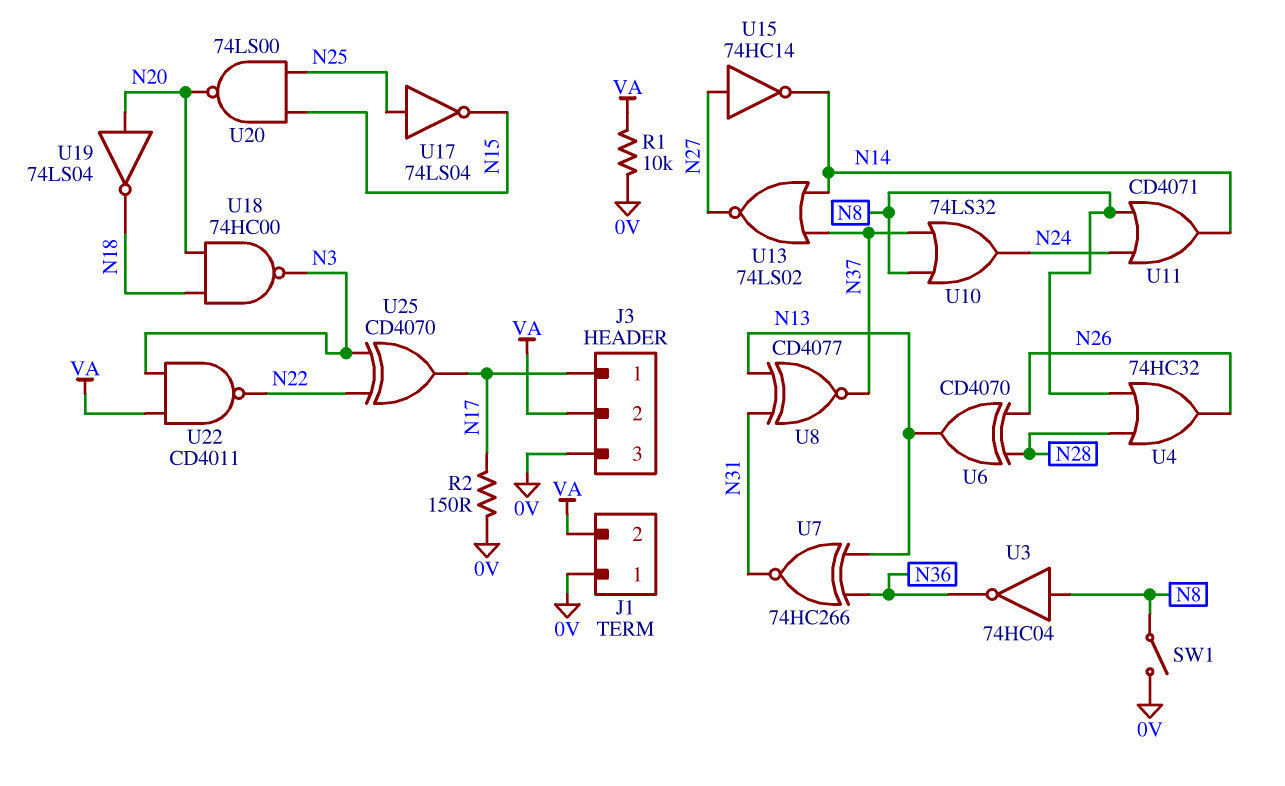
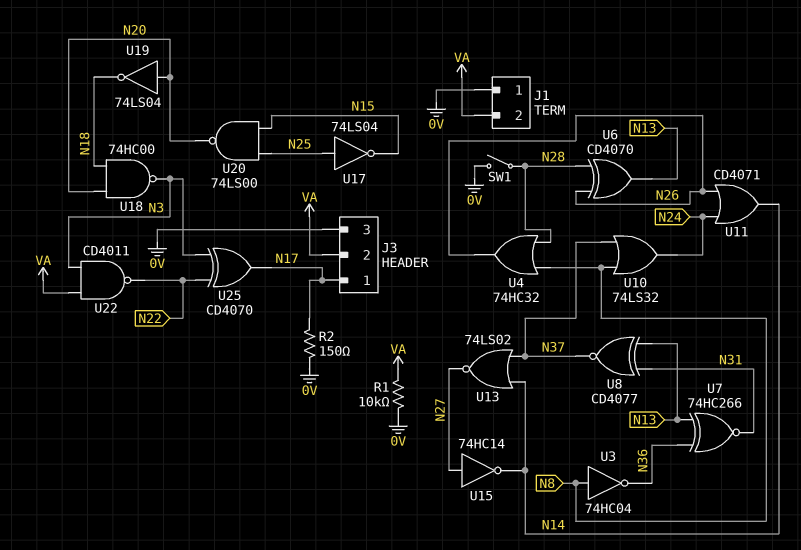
SW1: switch (0V, N8) -> switch (0V, N28)
U11: OR CD4071 (in N8, in N24, out N14) -> OR CD4071 (in N24, in N26, out N14)

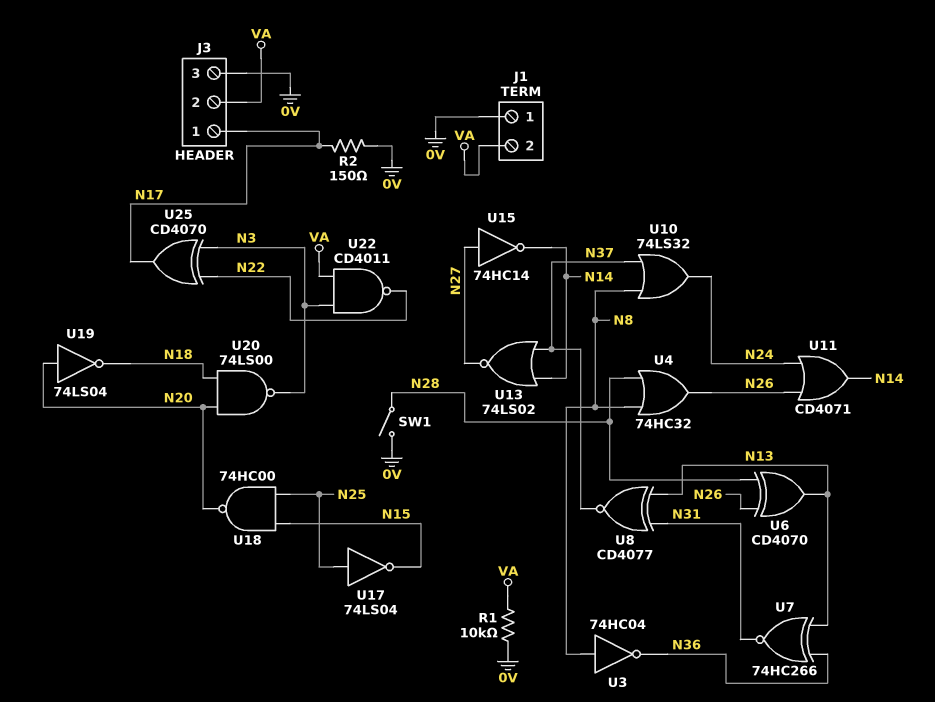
U18: NAND 74HC00 (in N18, in N20, out N3) -> NAND 74HC00 (in N15, in N25, out N20)
U20: NAND 74LS00 (in N15, in N25, out N20) -> NAND 74LS00 (in N18, in N20, out N3)

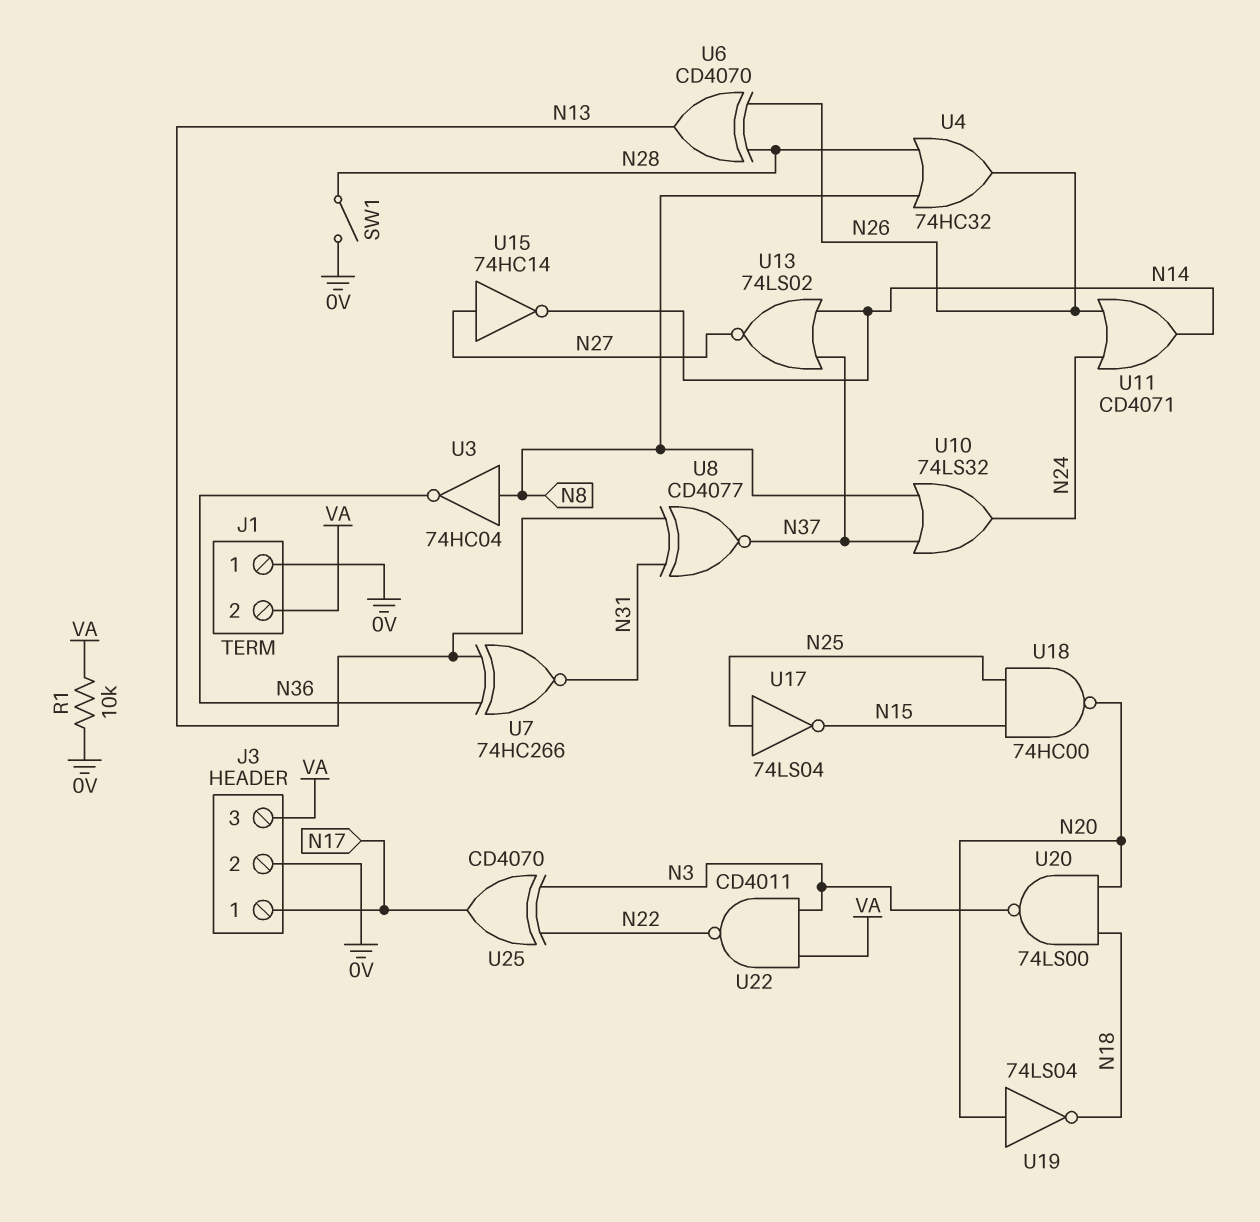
J3 pin 2: VA -> 0V
J3 pin 3: 0V -> VA
R2: 150 (0V, N17) -> none

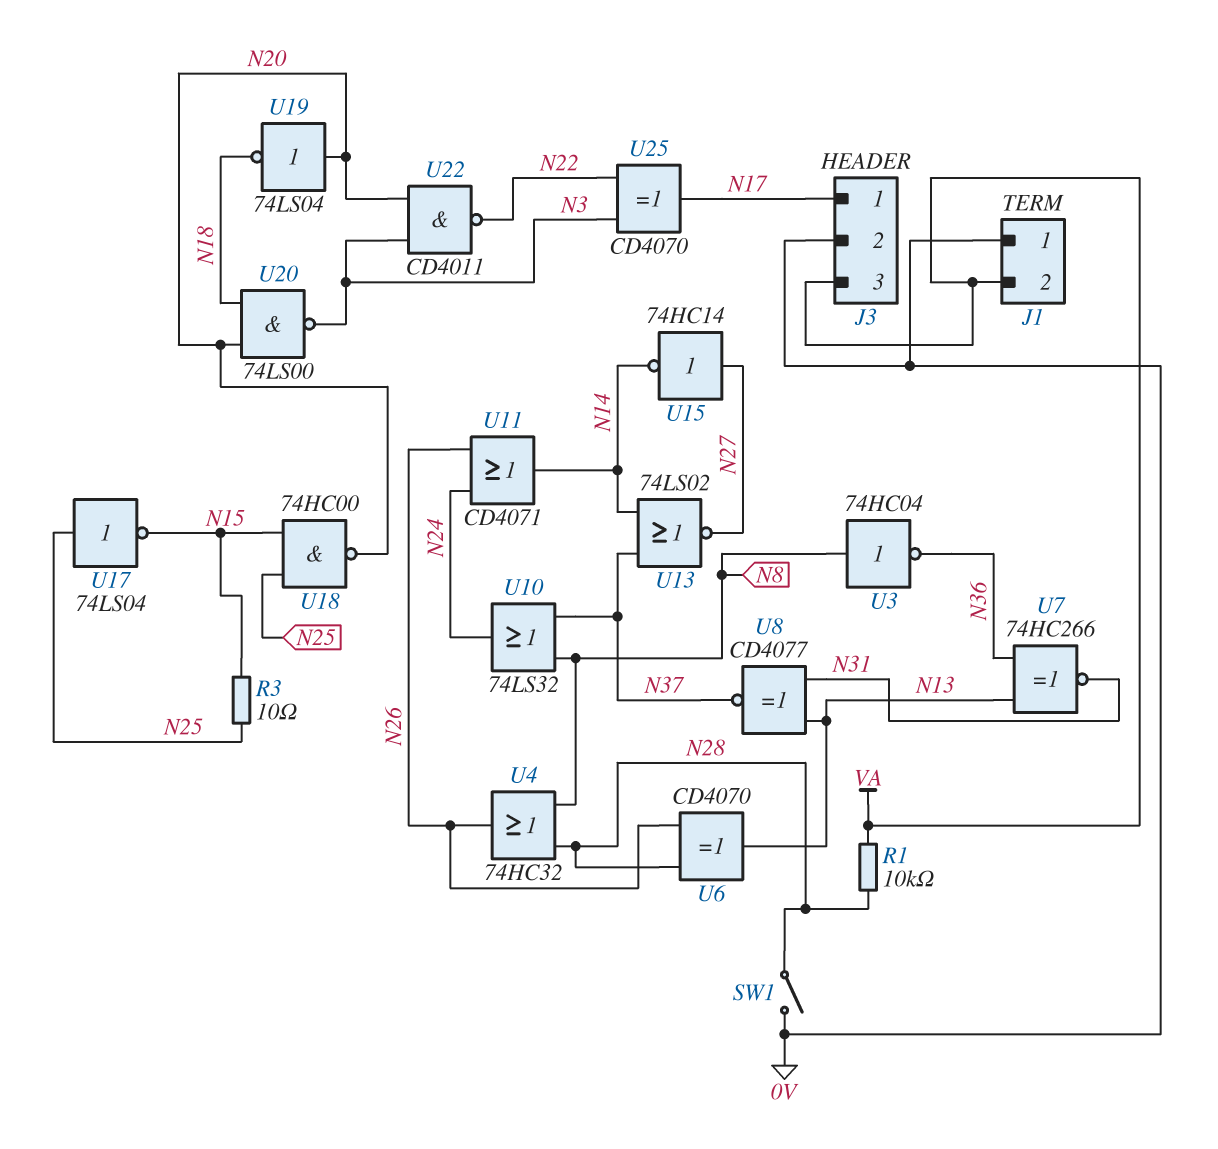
R1: 10k (0V, VA) -> 10k (N28, VA)
R3: none -> 10 (N15, N25)
U22: NAND CD4011 (in N3, in VA, out N22) -> NAND CD4011 (in N3, in N20, out N22)

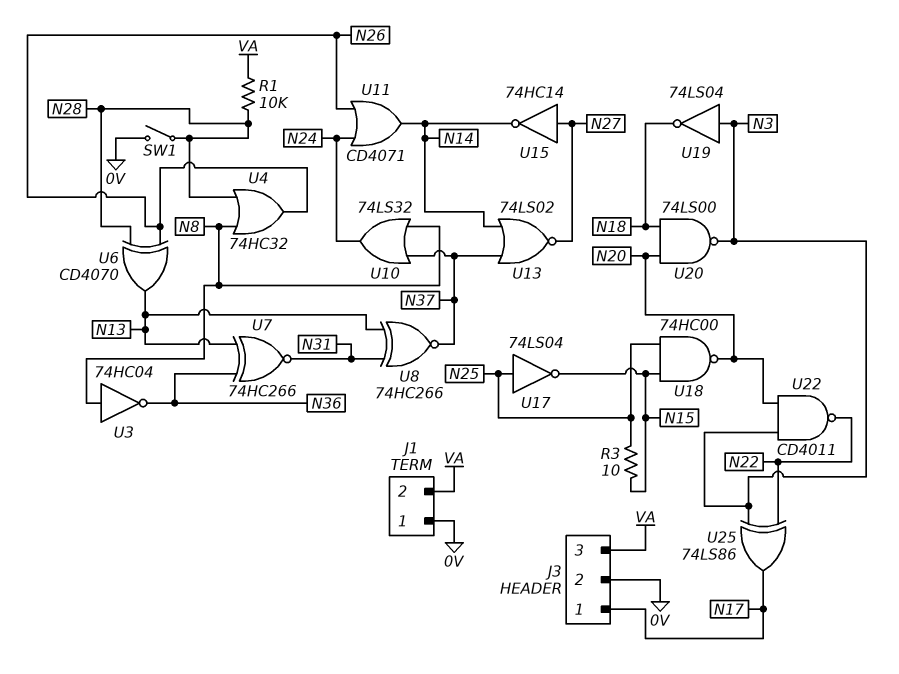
U8: XNOR CD4077 (in N13, in N31, out N37) -> XNOR 74HC266 (in N13, in N31, out N37)
U19: NOT 74LS04 (in N20, out N18) -> NOT 74LS04 (in N3, out N18)
U25: XOR CD4070 (in N3, in N22, out N17) -> XOR 74LS86 (in N3, in N22, out N17)

